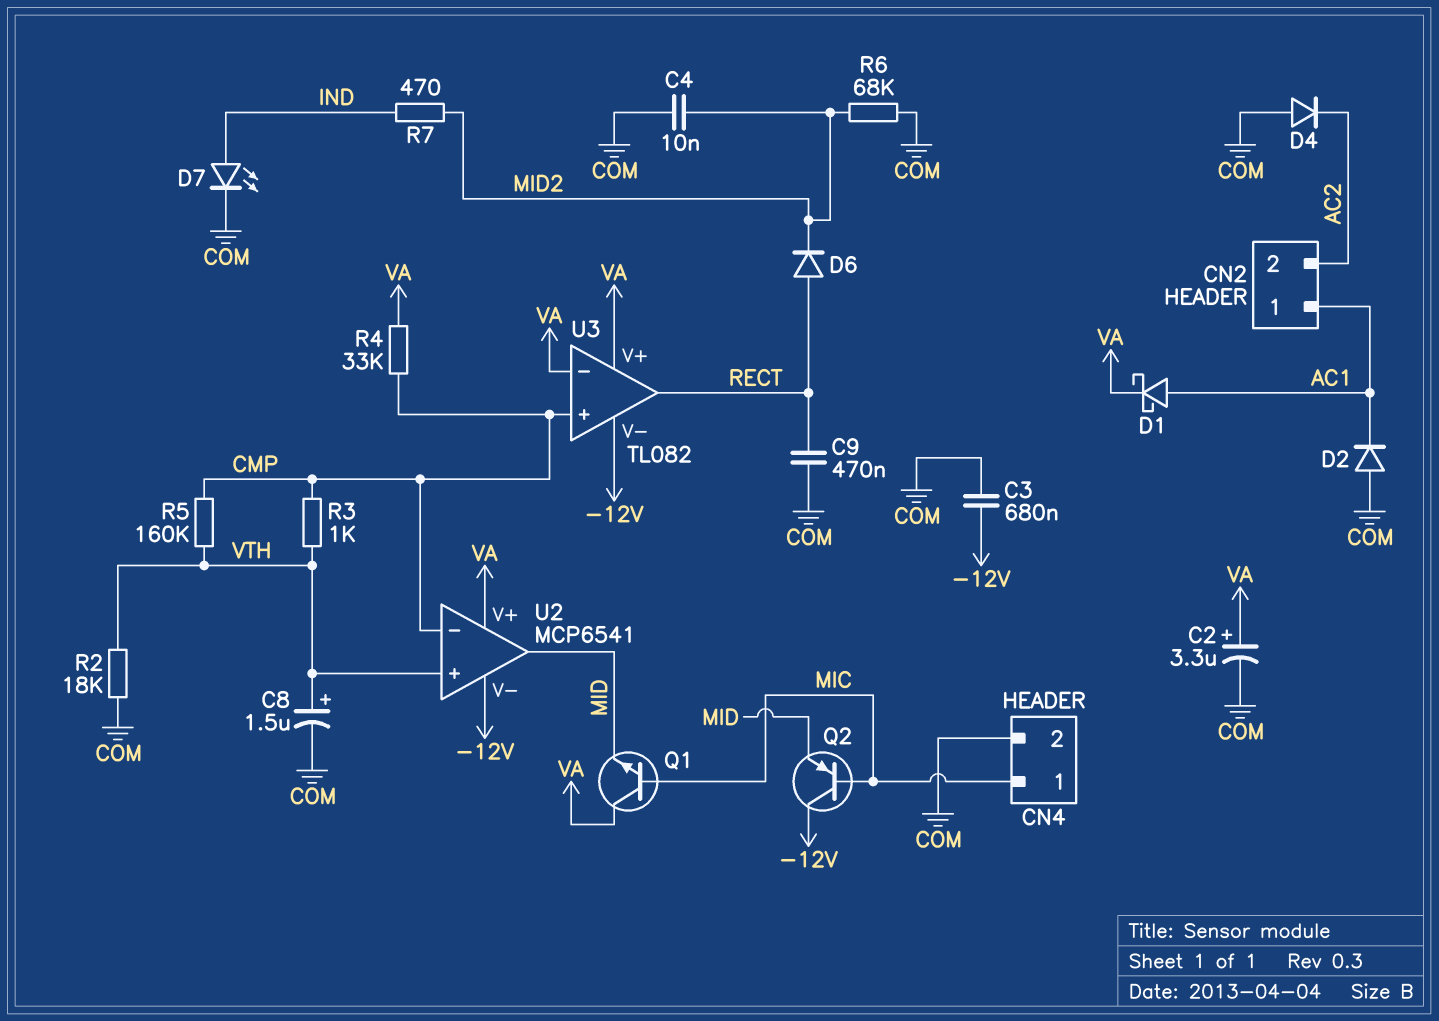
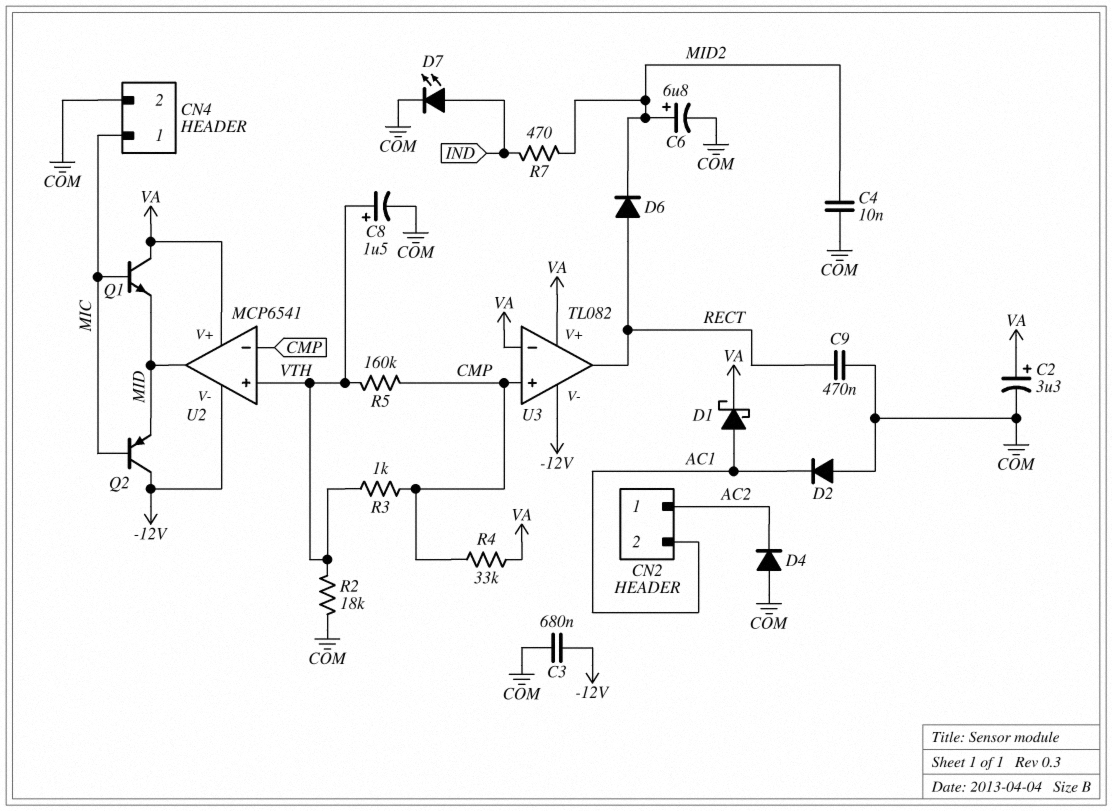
C6: none -> 6.8uF (plus MID2, minus COM)
CN2 pin 1: AC1 -> AC2
CN2 pin 2: AC2 -> AC1
R6: 68k (COM, MID2) -> none

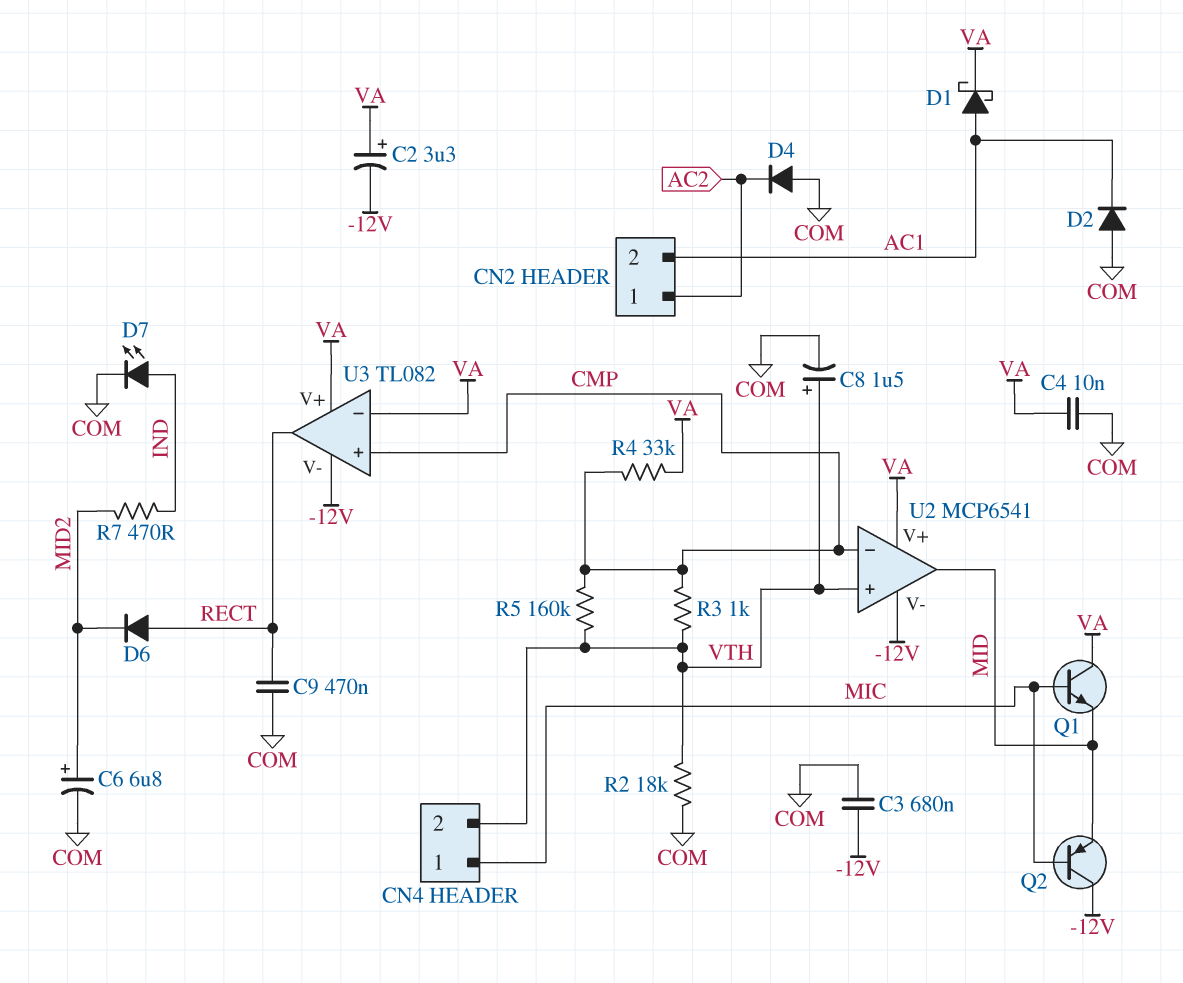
C2: 3.3uF (plus VA, minus COM) -> 3.3uF (plus VA, minus -12V)
C4: 10nF (COM, MID2) -> 10nF (COM, VA)
CN4 pin 2: COM -> VTH

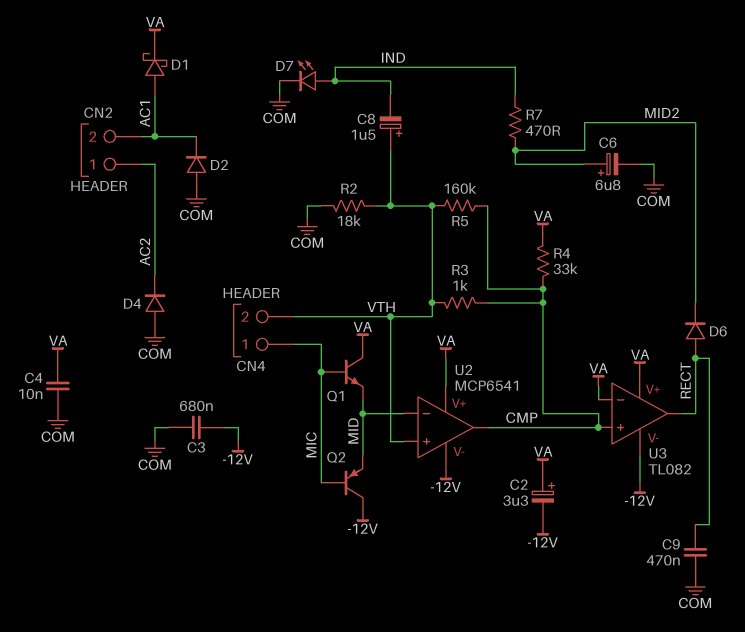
C8: 1.5uF (plus VTH, minus COM) -> 1.5uF (plus VTH, minus IND)
U2 pin in-: CMP -> MID
U2 pin out: MID -> CMP

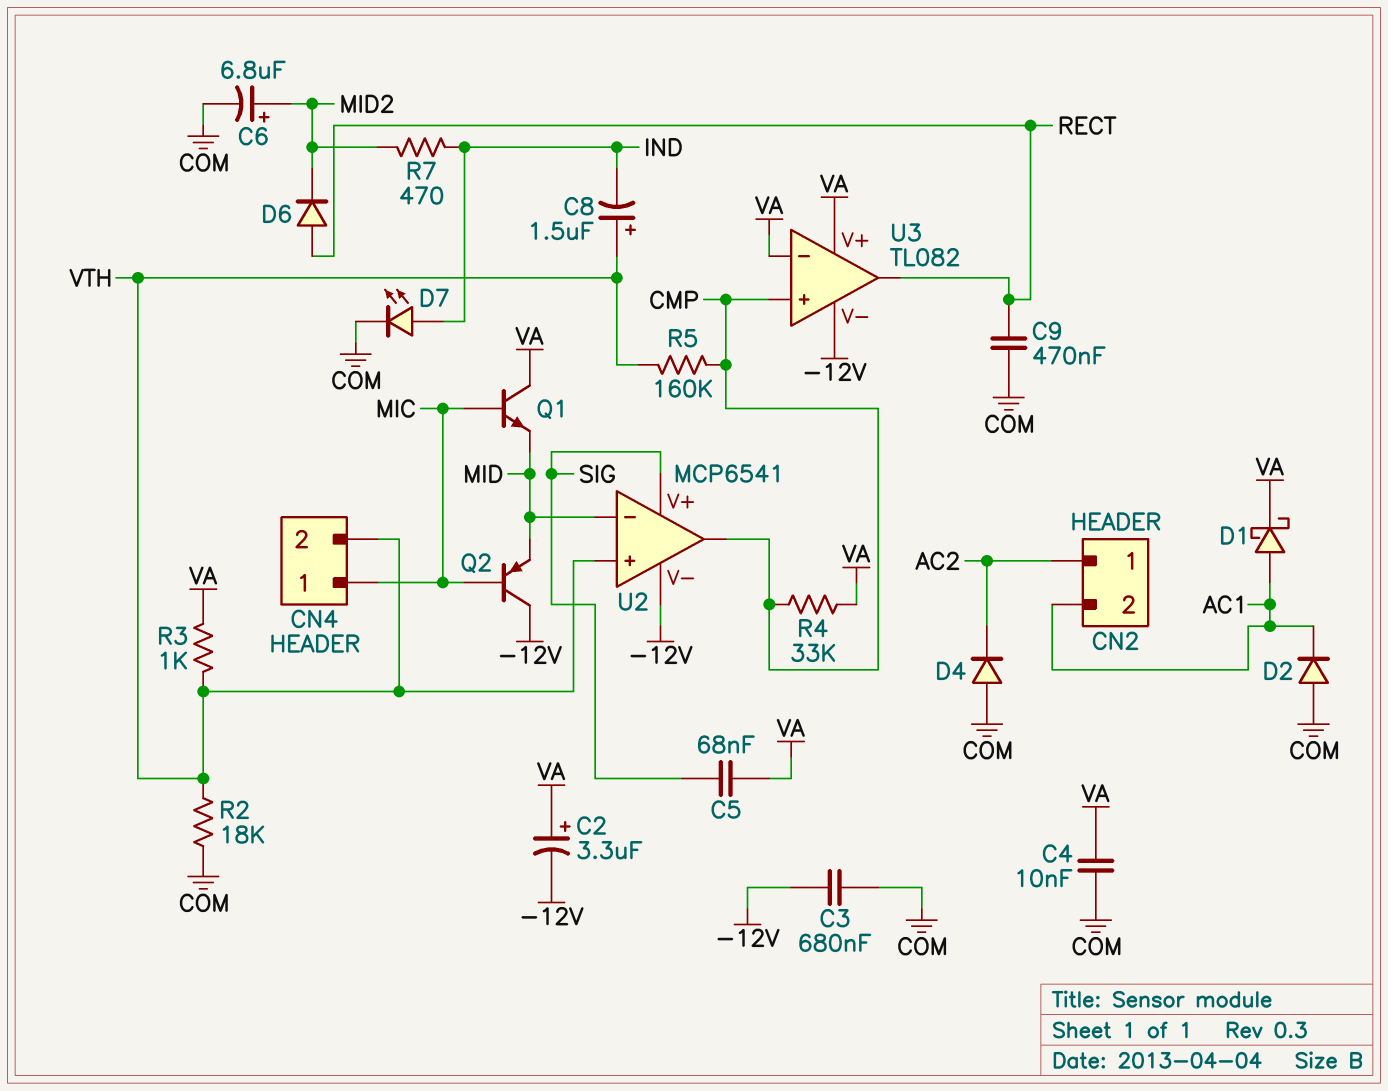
C5: none -> 68nF (SIG, VA)
R3: 1k (CMP, VTH) -> 1k (VA, VTH)
U2 pin V+: VA -> SIG

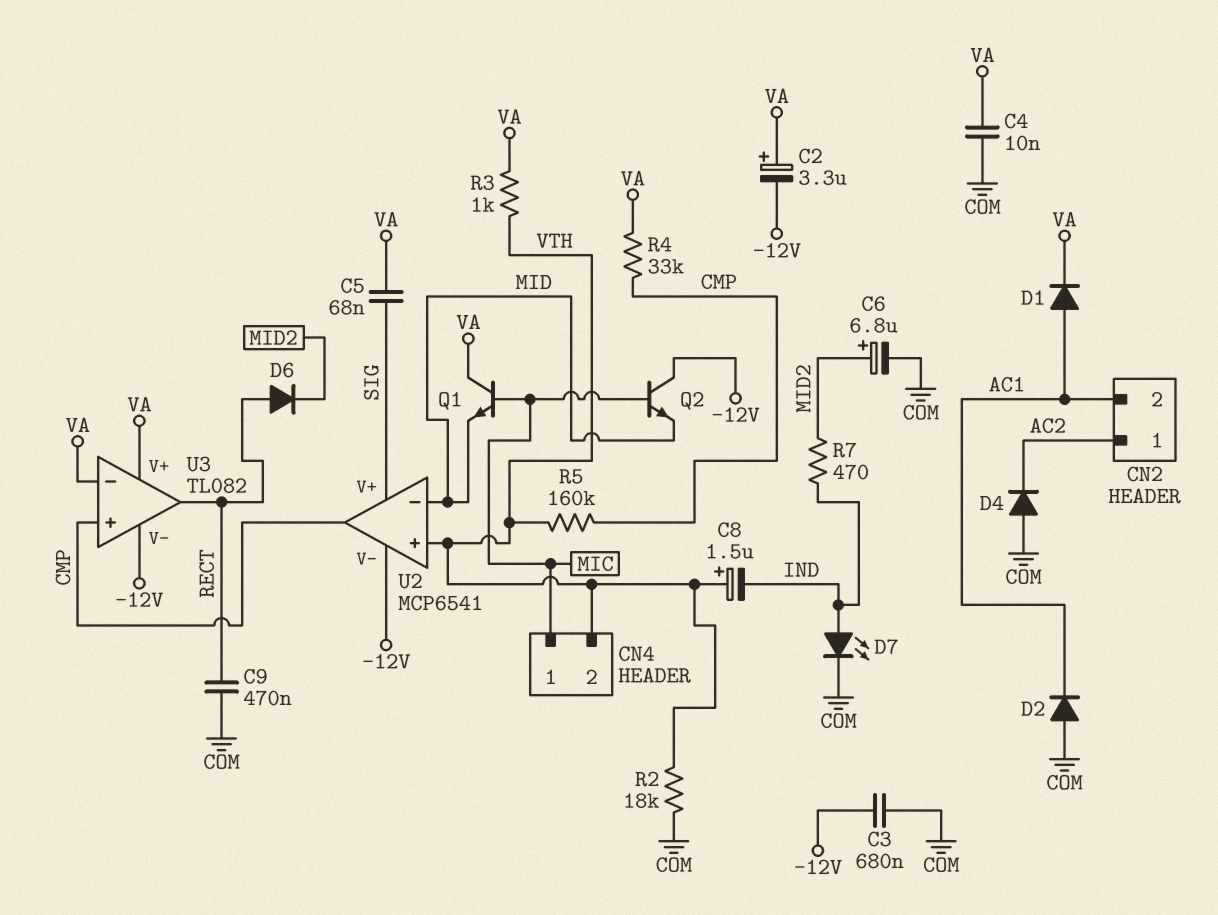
D1: schottky (A AC1, K VA) -> diode (A AC1, K VA)
Q2: PNP (B MIC, C -12V, E MID) -> NPN (B MIC, C -12V, E MID)

